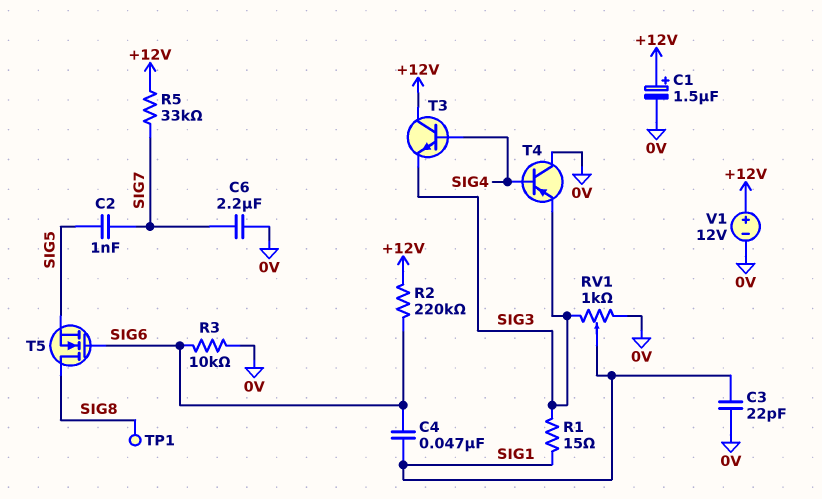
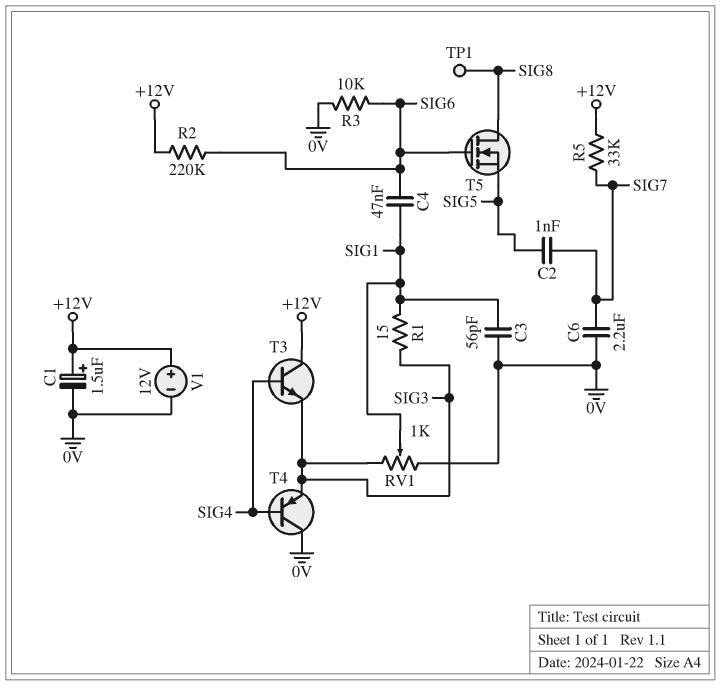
C3: 22pF (0V, SIG1) -> 56pF (0V, SIG1)

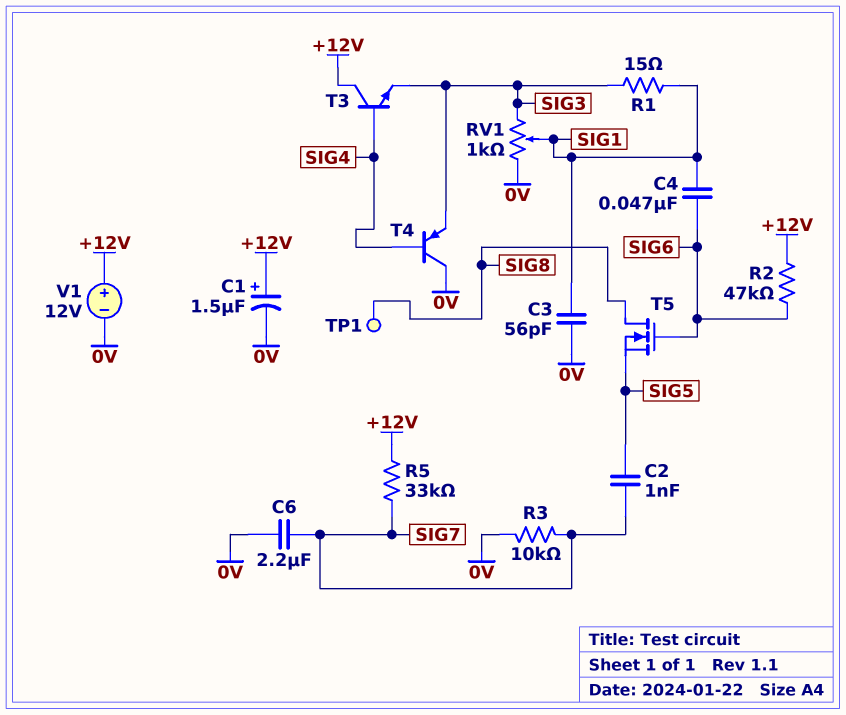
R2: 220k (+12V, SIG6) -> 47k (+12V, SIG6)
R3: 10k (0V, SIG6) -> 10k (0V, SIG7)

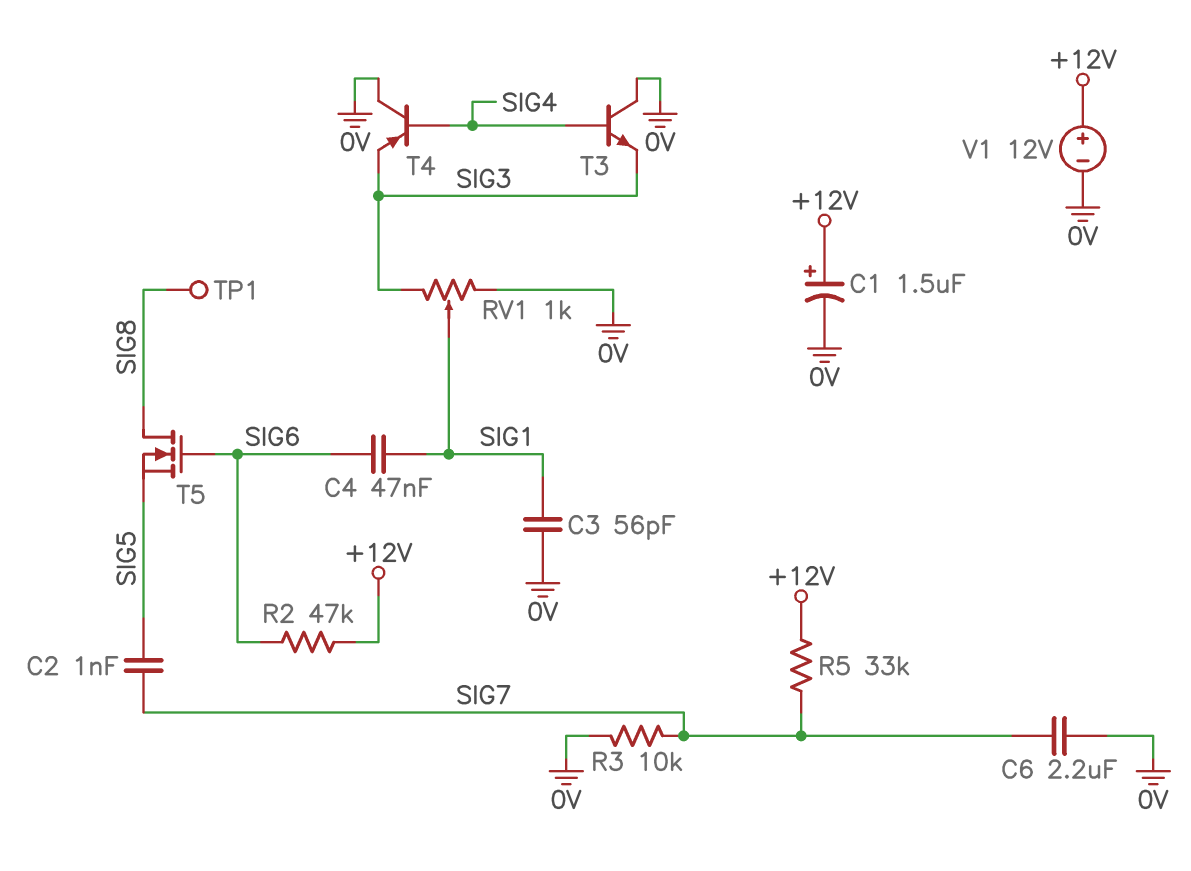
R1: 15 (SIG1, SIG3) -> none
T3: NPN (B SIG4, C +12V, E SIG3) -> NPN (B SIG4, C 0V, E SIG3)

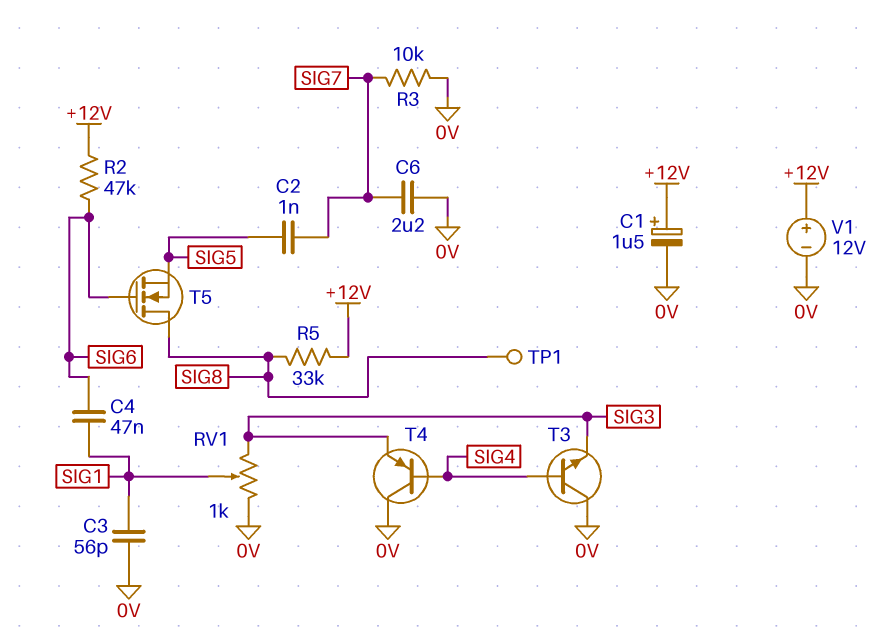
R5: 33k (+12V, SIG7) -> 33k (+12V, SIG8)

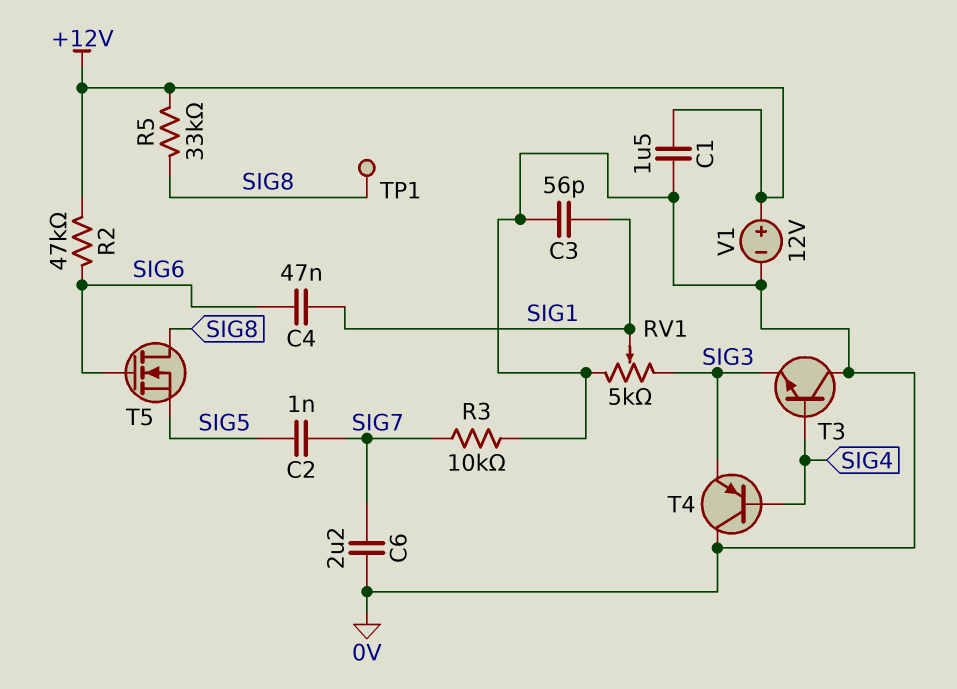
C1: 1.5uF (plus +12V, minus 0V) -> 1.5uF (+12V, 0V)
RV1: 1k (0V, SIG3, wiper SIG1) -> 5k (0V, SIG3, wiper SIG1)

